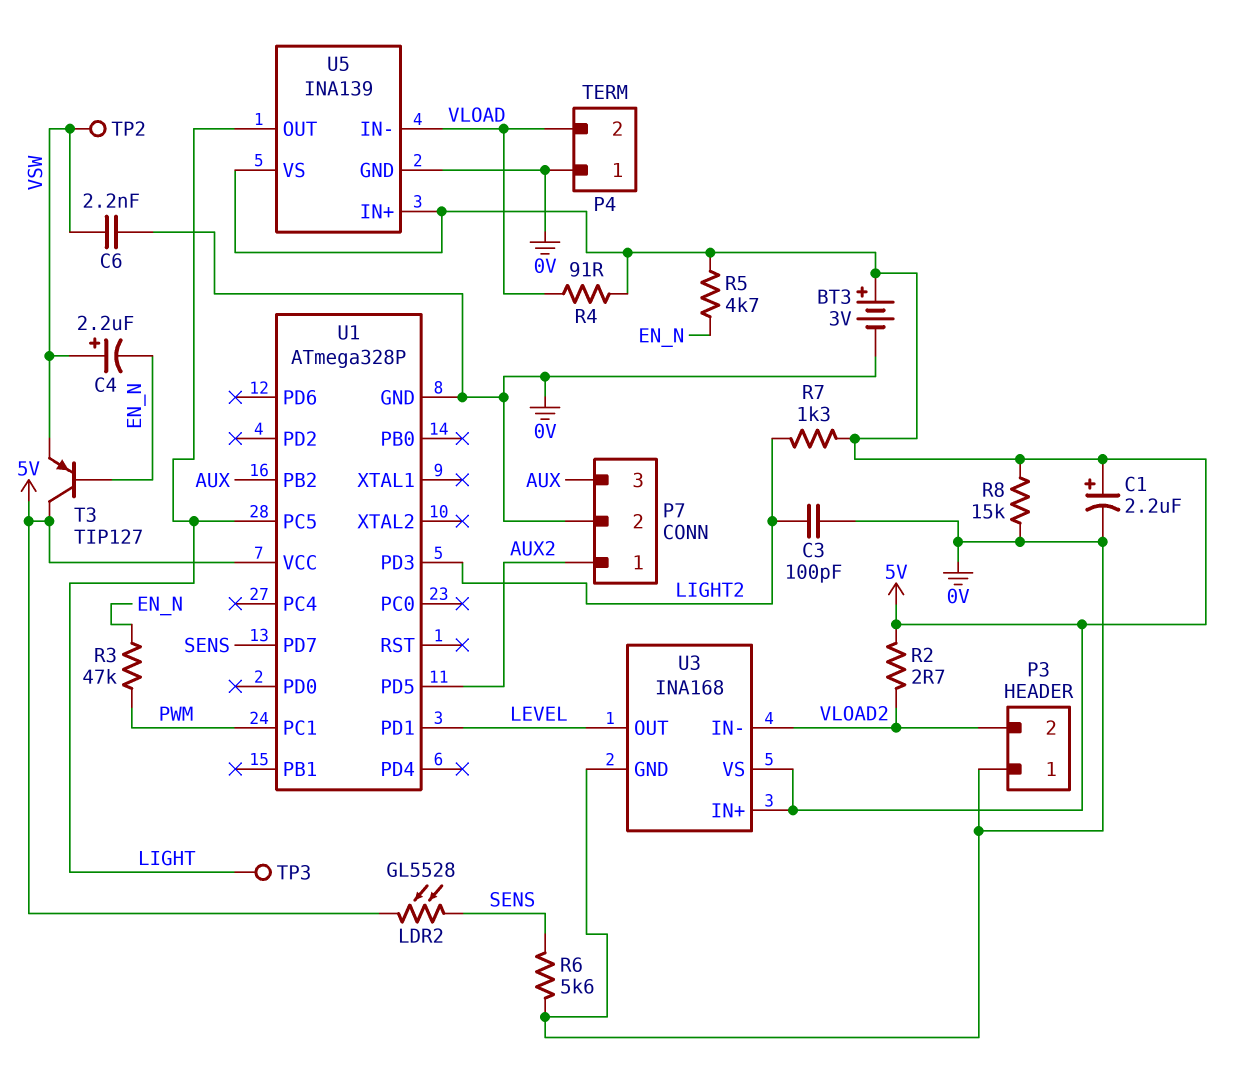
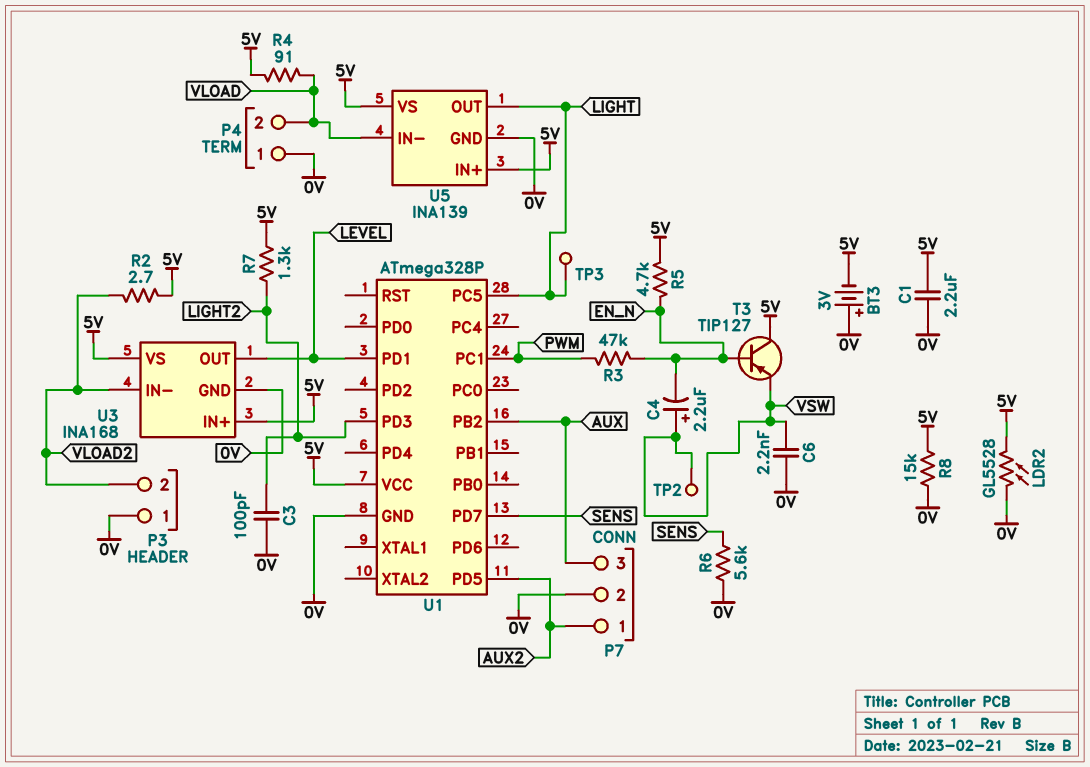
BT3: 3V (plus 5V, minus 0V) -> 3V (plus 0V, minus 5V)
C1: 2.2uF (plus 5V, minus 0V) -> 2.2uF (0V, 5V)
LDR2: GL5528 (5V, SENS) -> GL5528 (0V, 5V)

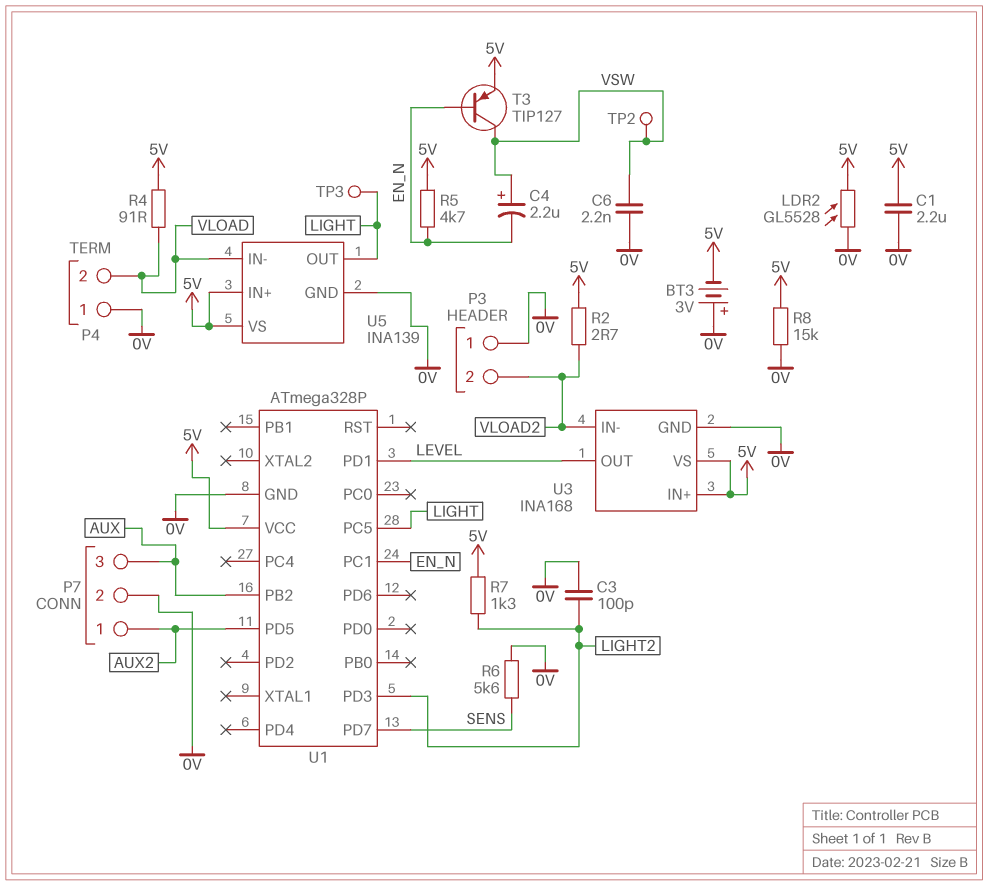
R3: 47k (EN_N, PWM) -> none
T3: PNP TIP127 (B EN_N, C 5V, E VSW) -> PNP TIP127 (B EN_N, C VSW, E 5V)
U1 pin PC1: PWM -> EN_N

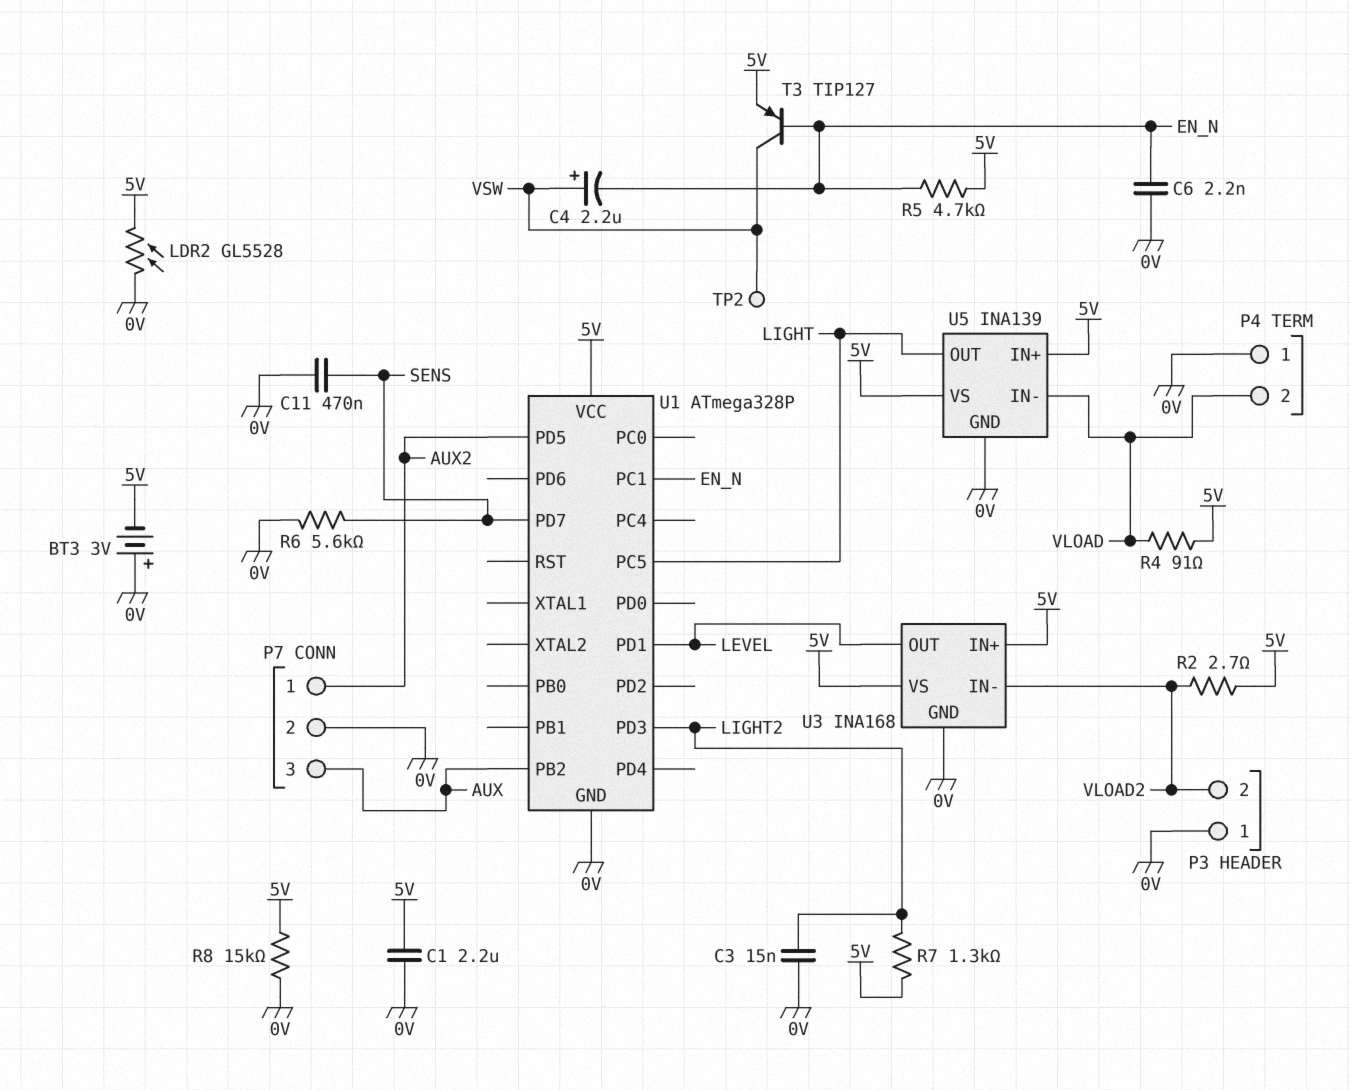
C3: 100pF (0V, LIGHT2) -> 15nF (0V, LIGHT2)
C6: 2.2nF (0V, VSW) -> 2.2nF (0V, EN_N)
C11: none -> 470nF (0V, SENS)
TP3: test point (LIGHT) -> none

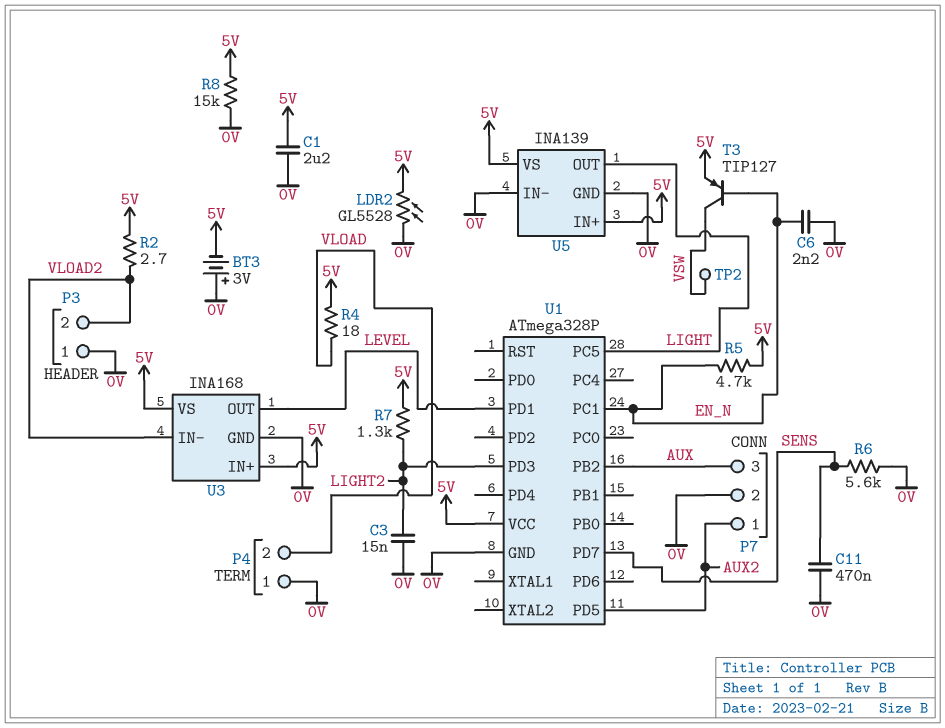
C4: 2.2uF (plus VSW, minus EN_N) -> none
R4: 91 (5V, VLOAD) -> 18 (5V, VLOAD)
U5 pin IN-: VLOAD -> 0V

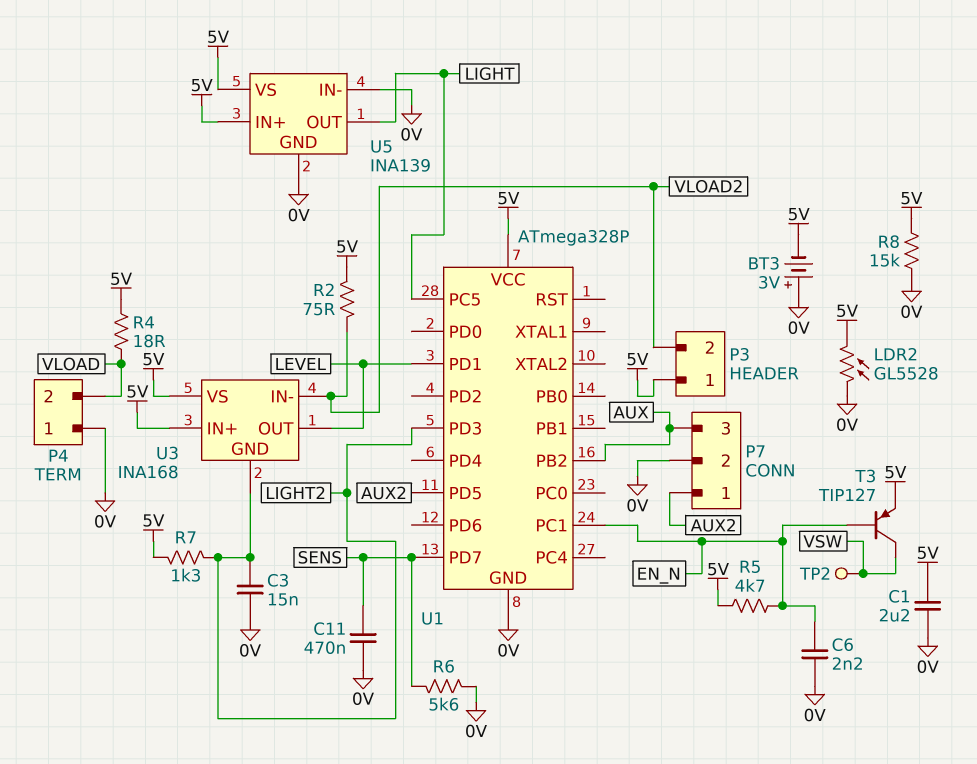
P3 pin 1: 0V -> 5V
R2: 2.7 (5V, VLOAD2) -> 75 (5V, VLOAD2)
U3 pin GND: 0V -> LIGHT2

